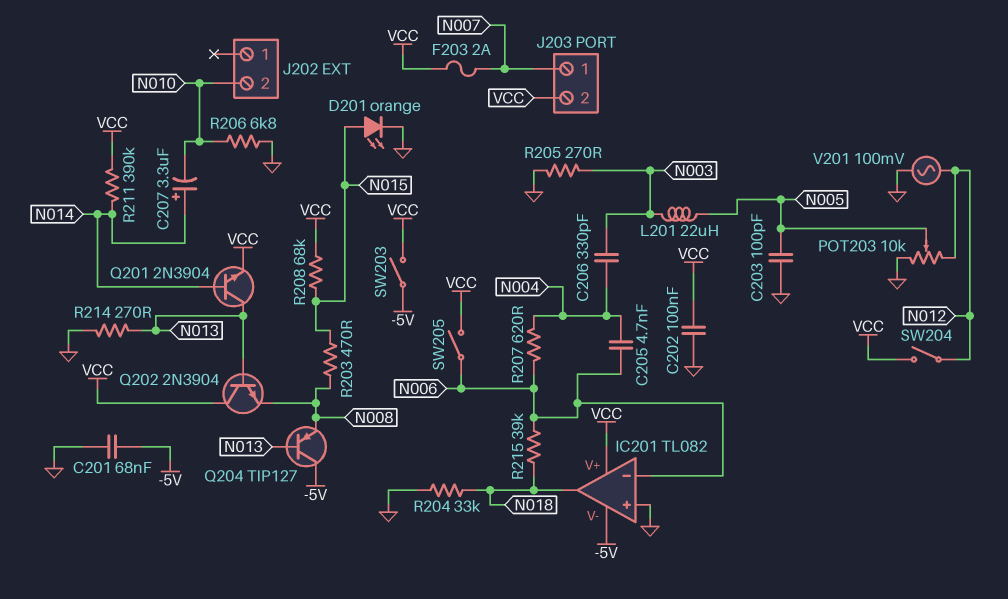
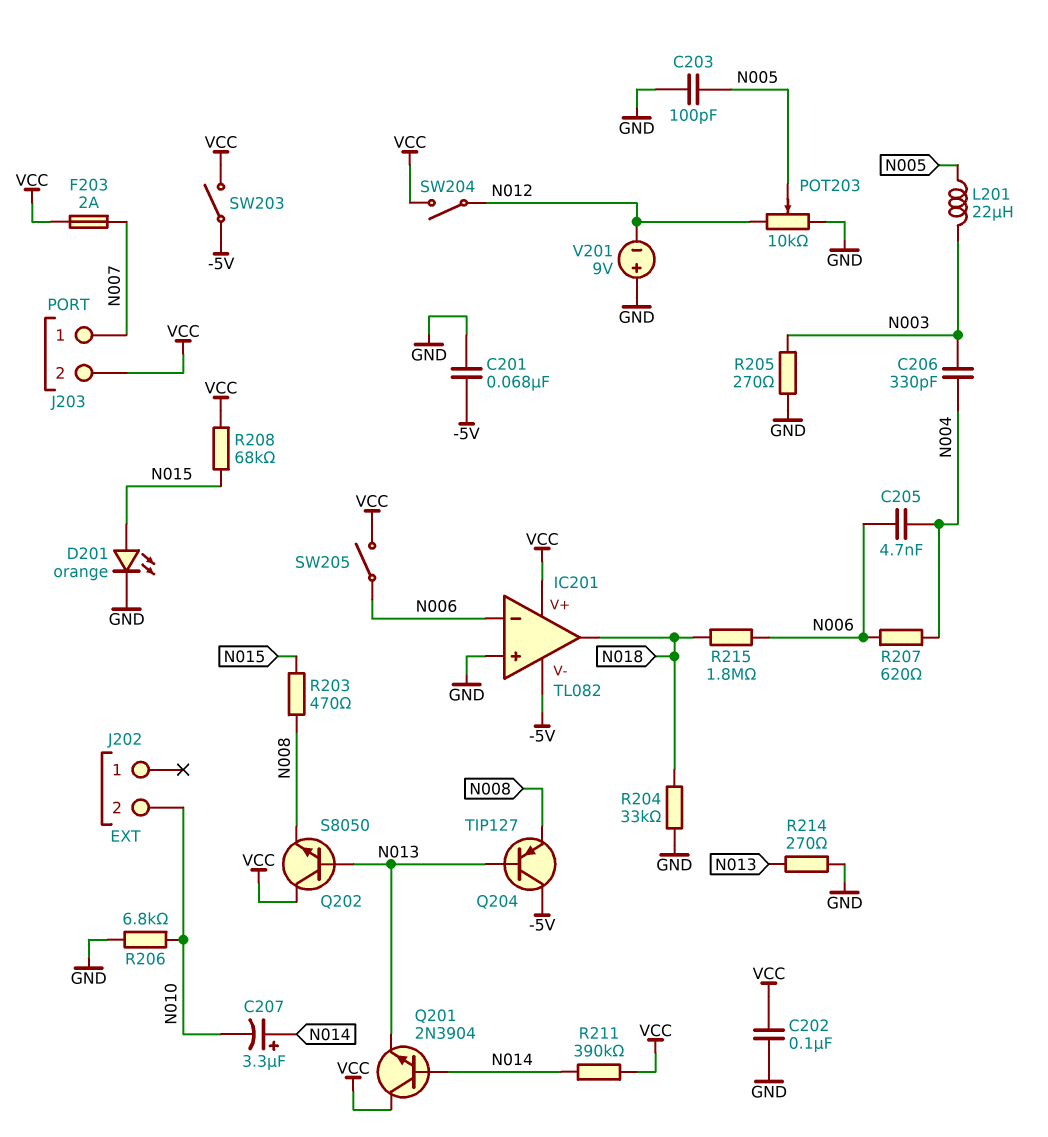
Q201: NPN 2N3904 (B N014, C N013, E VCC) -> NPN 2N3904 (B N014, C VCC, E N013)
Q202: NPN 2N3904 (B N013, C VCC, E N008) -> NPN S8050 (B N013, C VCC, E N008)
R215: 39k (N006, N018) -> 1.8M (N006, N018)
V201: AC 100mV (GND, N012) -> 9V (plus GND, minus N012)

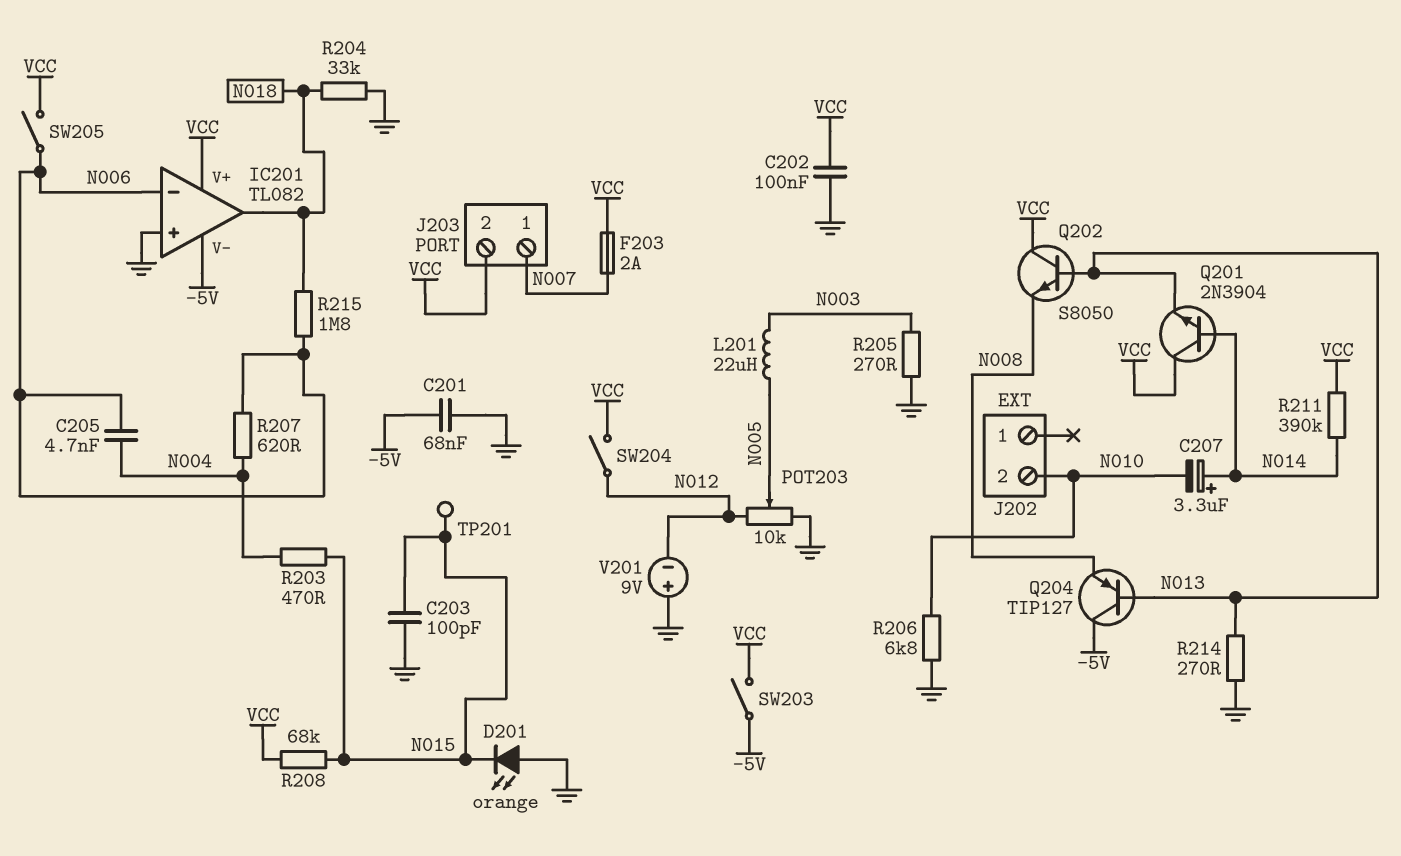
C203: 100pF (GND, N005) -> 100pF (GND, N015)
C206: 330pF (N003, N004) -> none
D201: LED orange (A N015, K GND) -> LED orange (A GND, K N015)
R203: 470 (N008, N015) -> 470 (N004, N015)
TP201: none -> test point (N015)

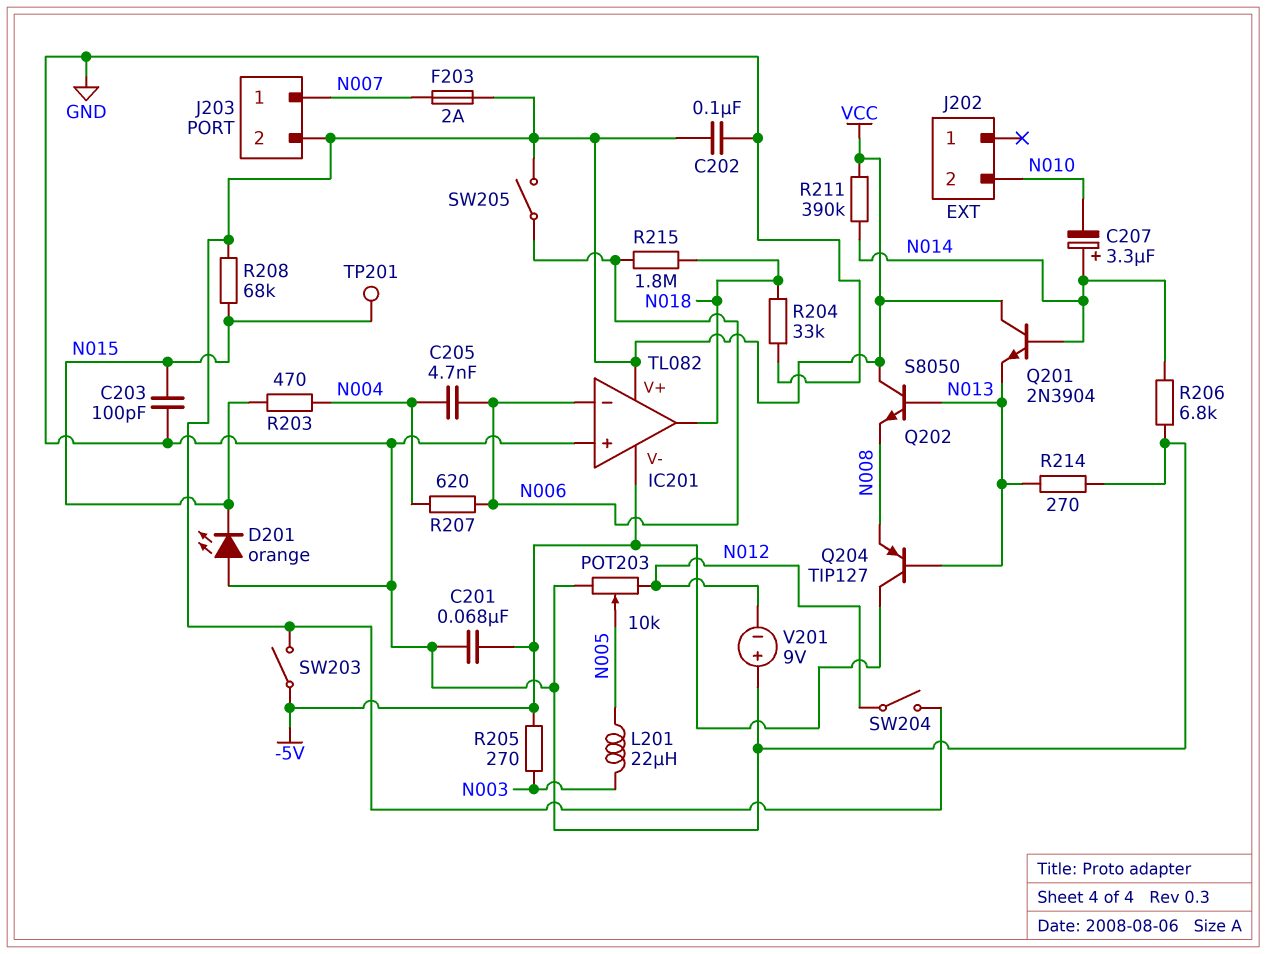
R205: 270 (GND, N003) -> 270 (-5V, N003)
R206: 6.8k (GND, N010) -> 6.8k (GND, N014)

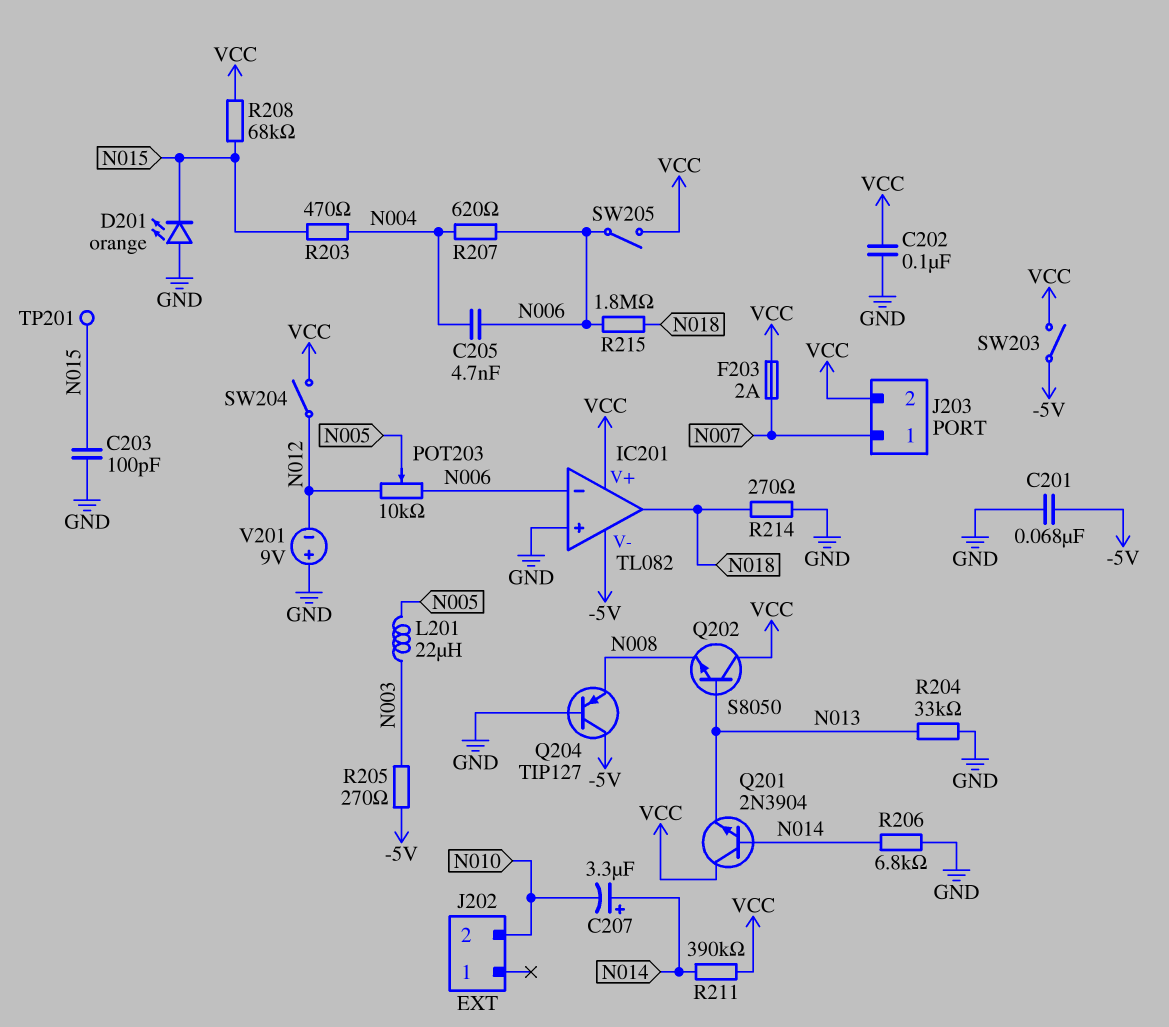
POT203: 10k (GND, N012, wiper N005) -> 10k (N006, N012, wiper N005)
Q204: PNP TIP127 (B N013, C -5V, E N008) -> PNP TIP127 (B GND, C -5V, E N008)
R204: 33k (GND, N018) -> 33k (GND, N013)
R214: 270 (GND, N013) -> 270 (GND, N018)

